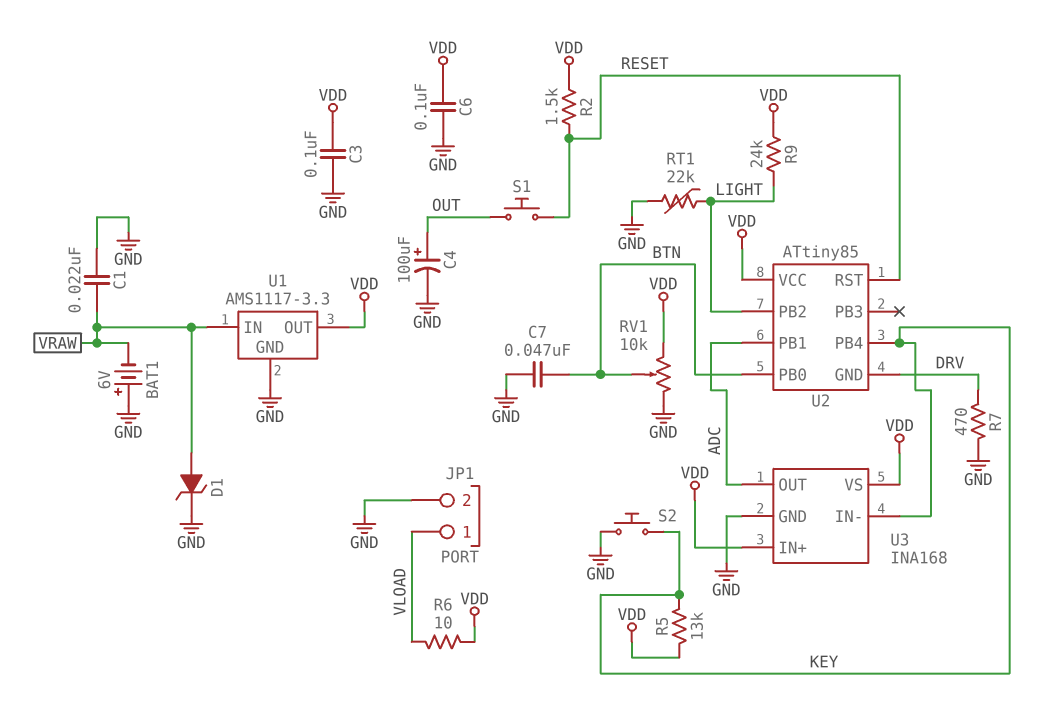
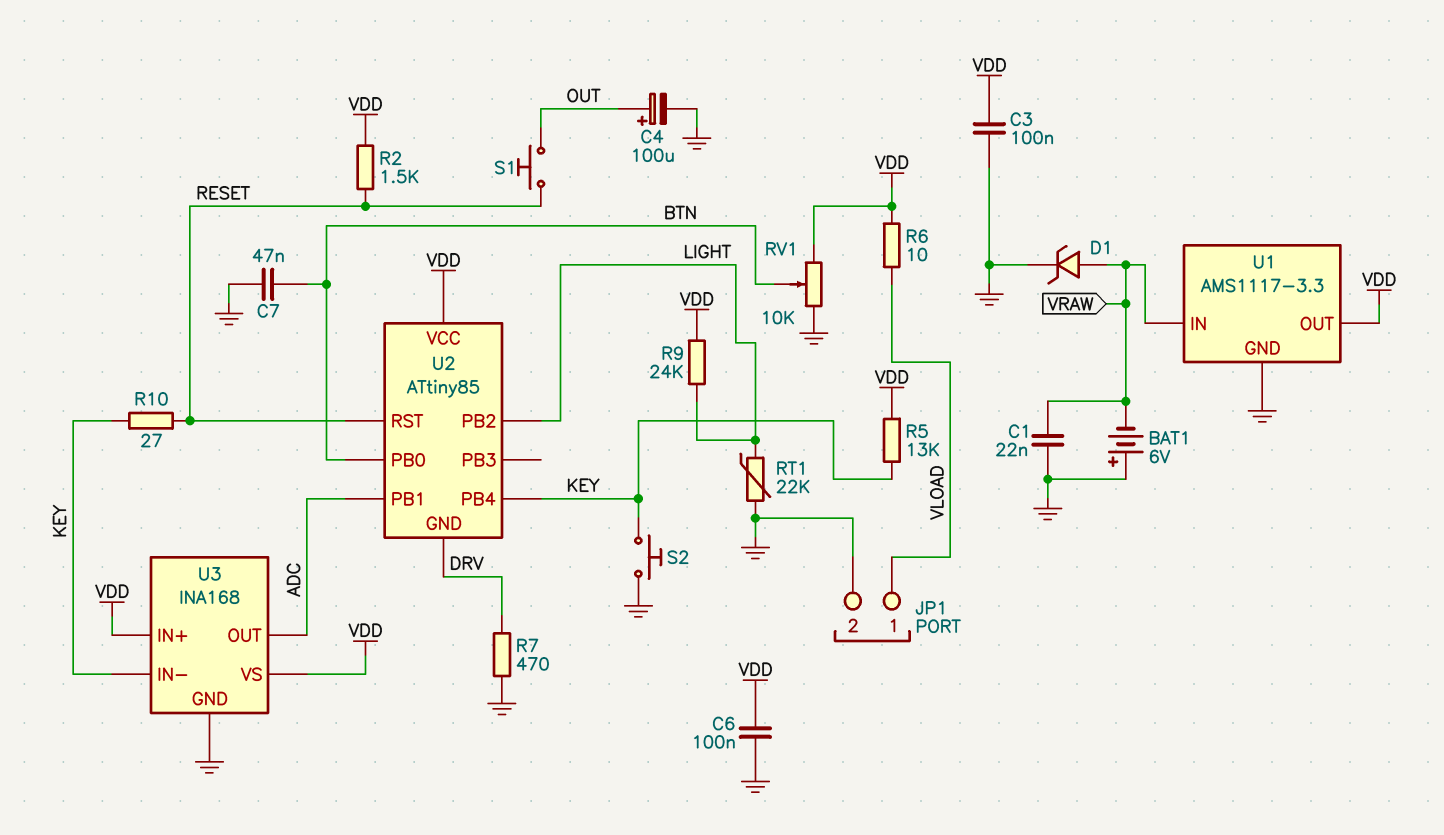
R10: none -> 27 (KEY, RESET)

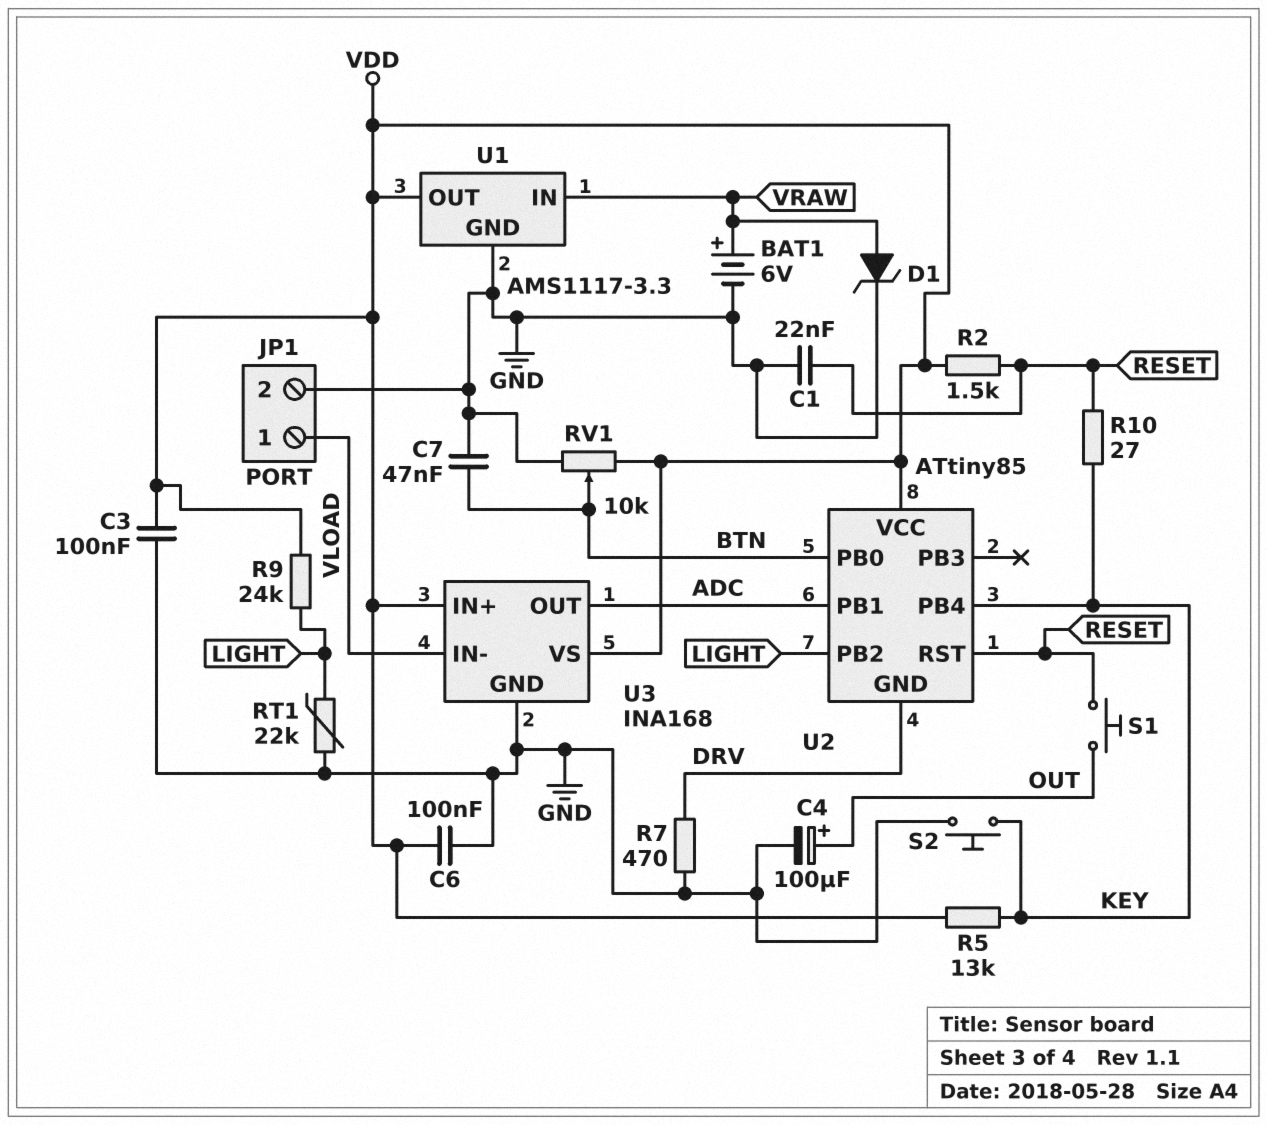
BAT1: 6V (plus GND, minus VRAW) -> 6V (plus VRAW, minus GND)
C1: 22nF (GND, VRAW) -> 22nF (GND, RESET)
R6: 10 (VDD, VLOAD) -> none
U3 pin IN-: KEY -> VLOAD

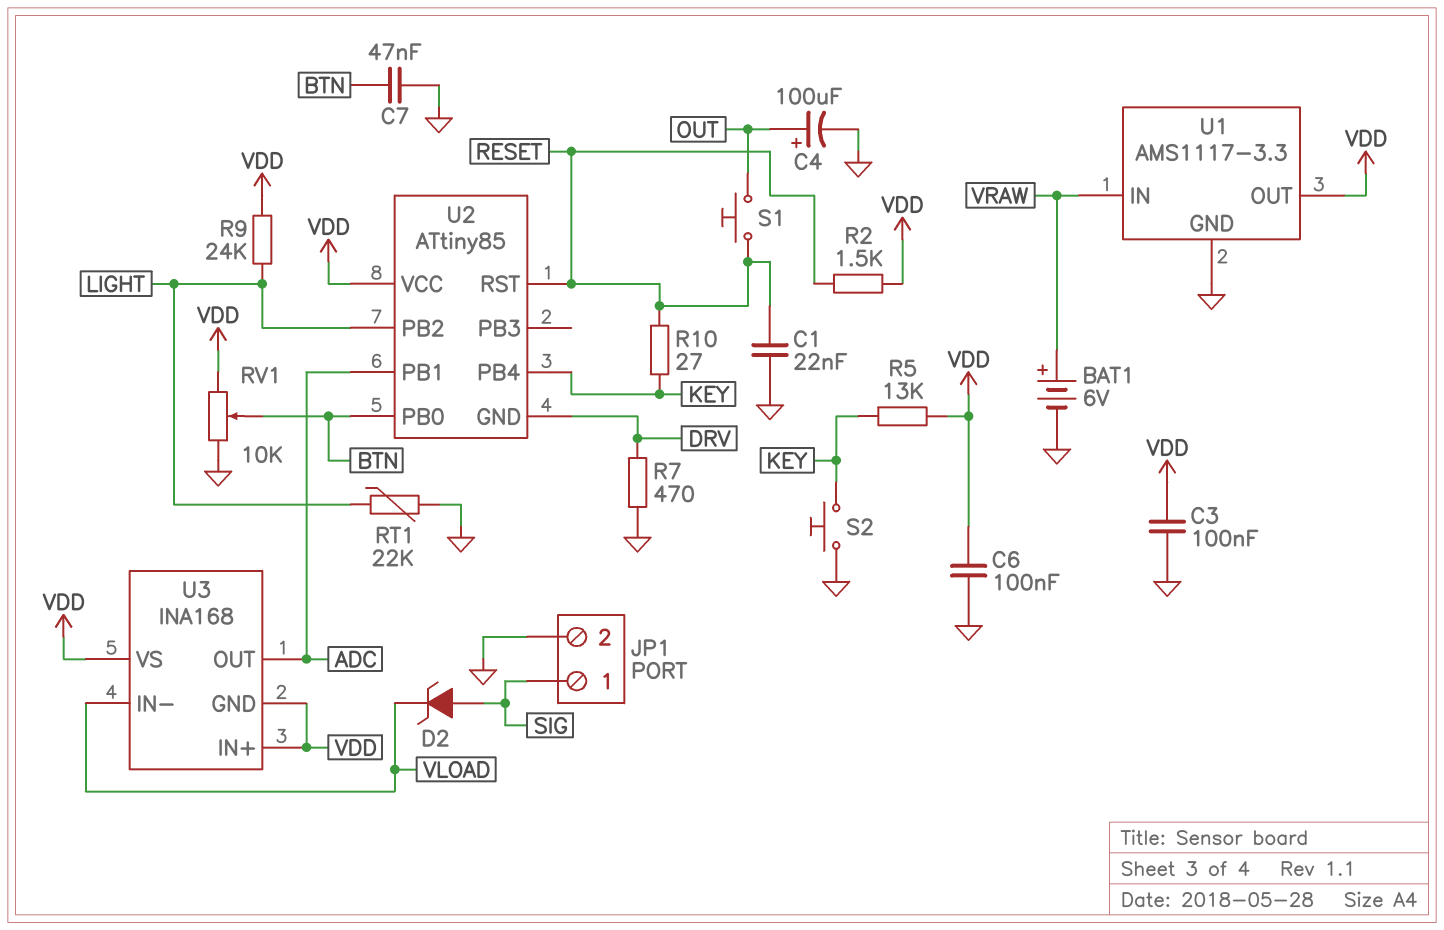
D1: zener (A VRAW, K GND) -> none
D2: none -> zener (A SIG, K VLOAD)
JP1 pin 1: VLOAD -> SIG
U3 pin GND: GND -> VDD

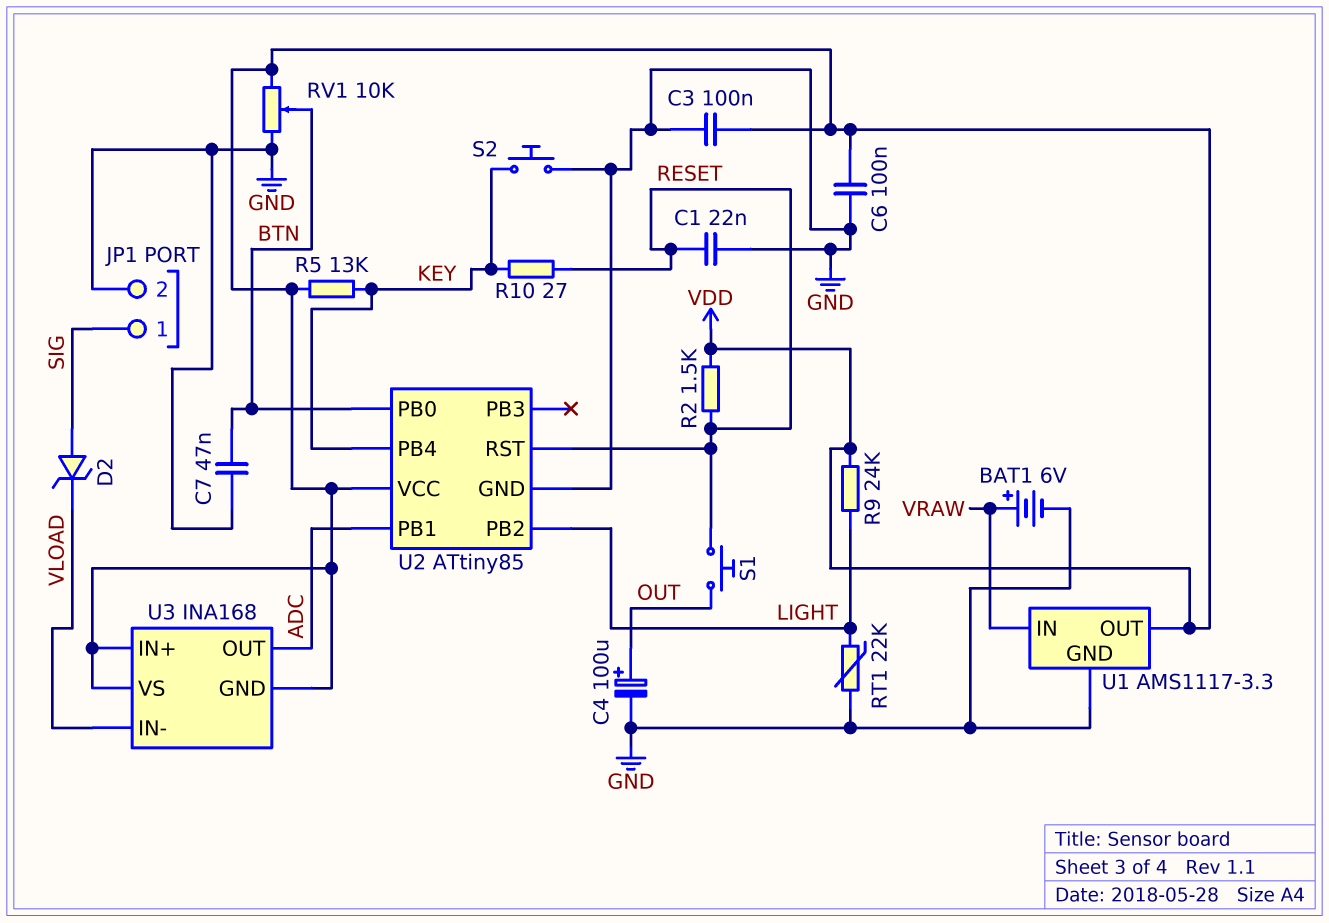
R7: 470 (DRV, GND) -> none
U2 pin GND: DRV -> GND

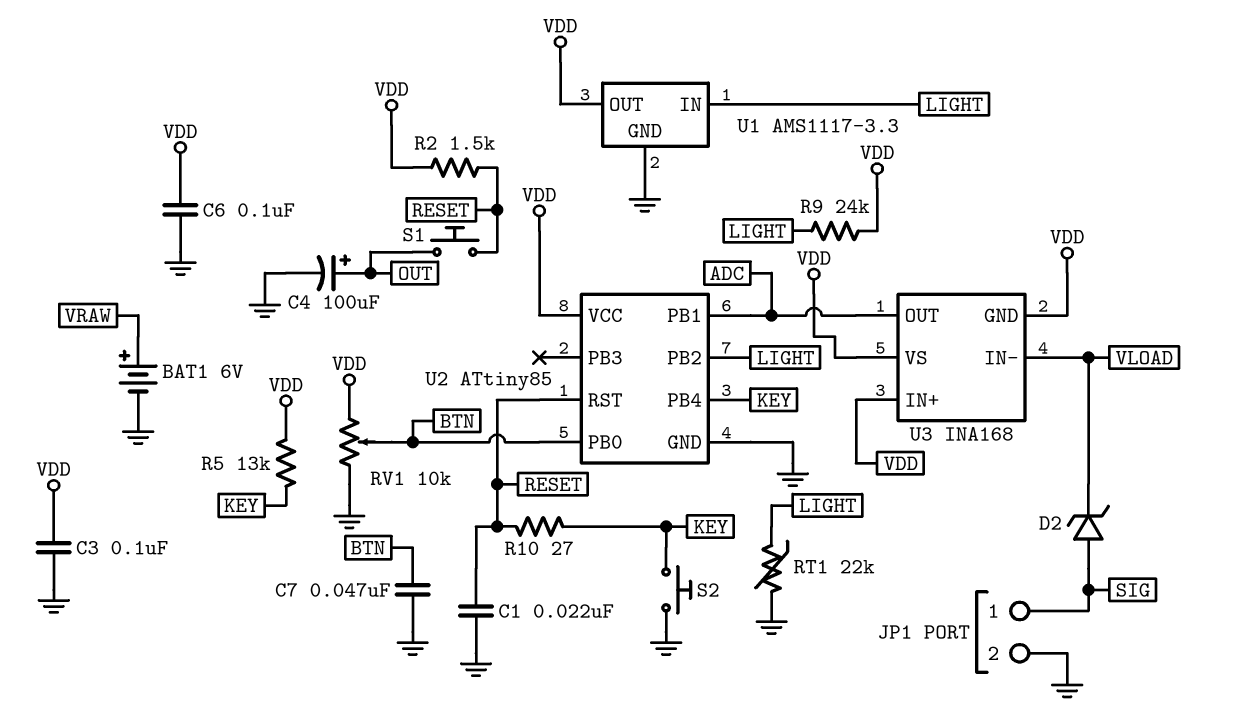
U1 pin IN: VRAW -> LIGHT

